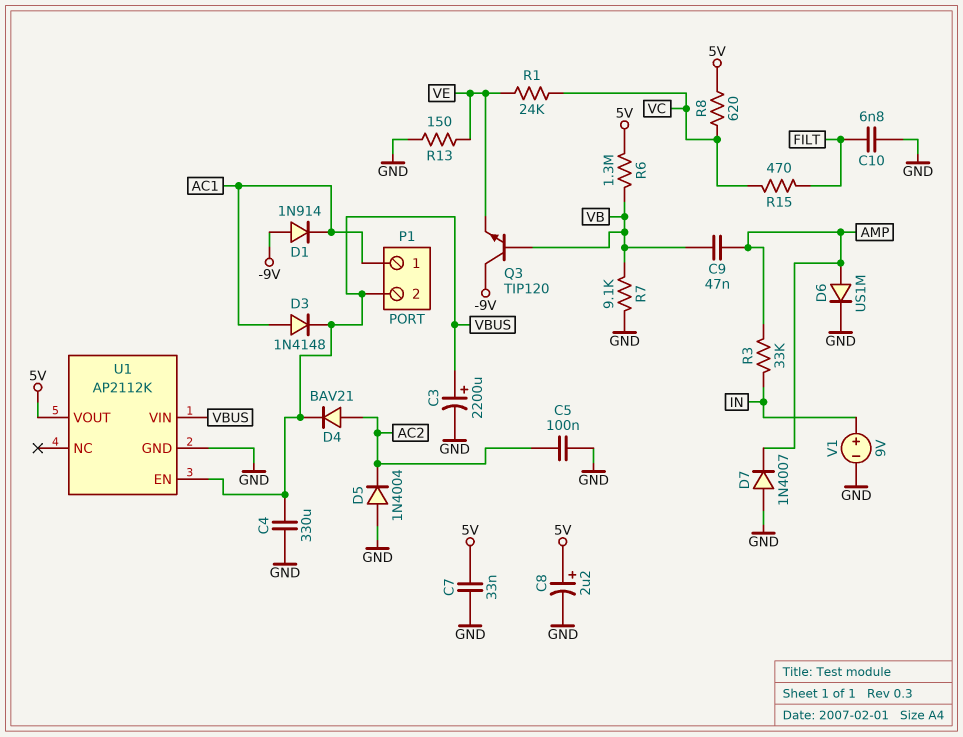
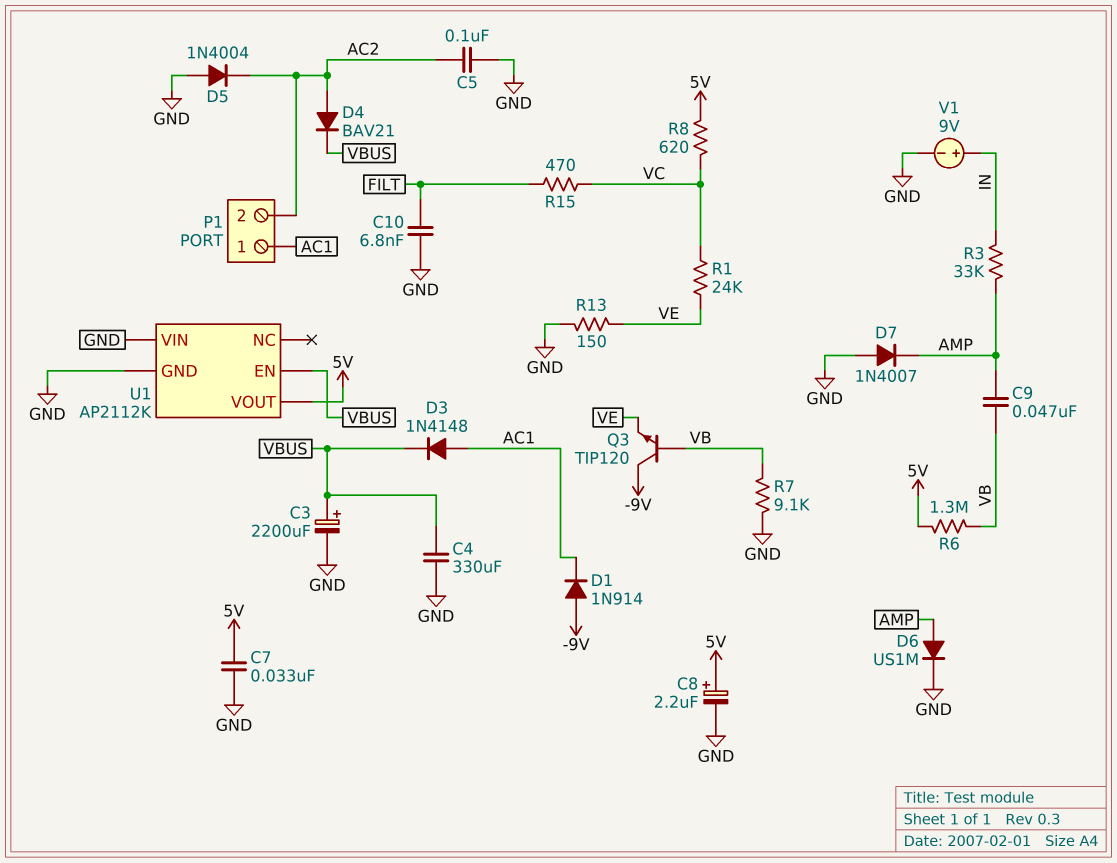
P1 pin 2: VBUS -> AC2
U1 pin VIN: VBUS -> GND

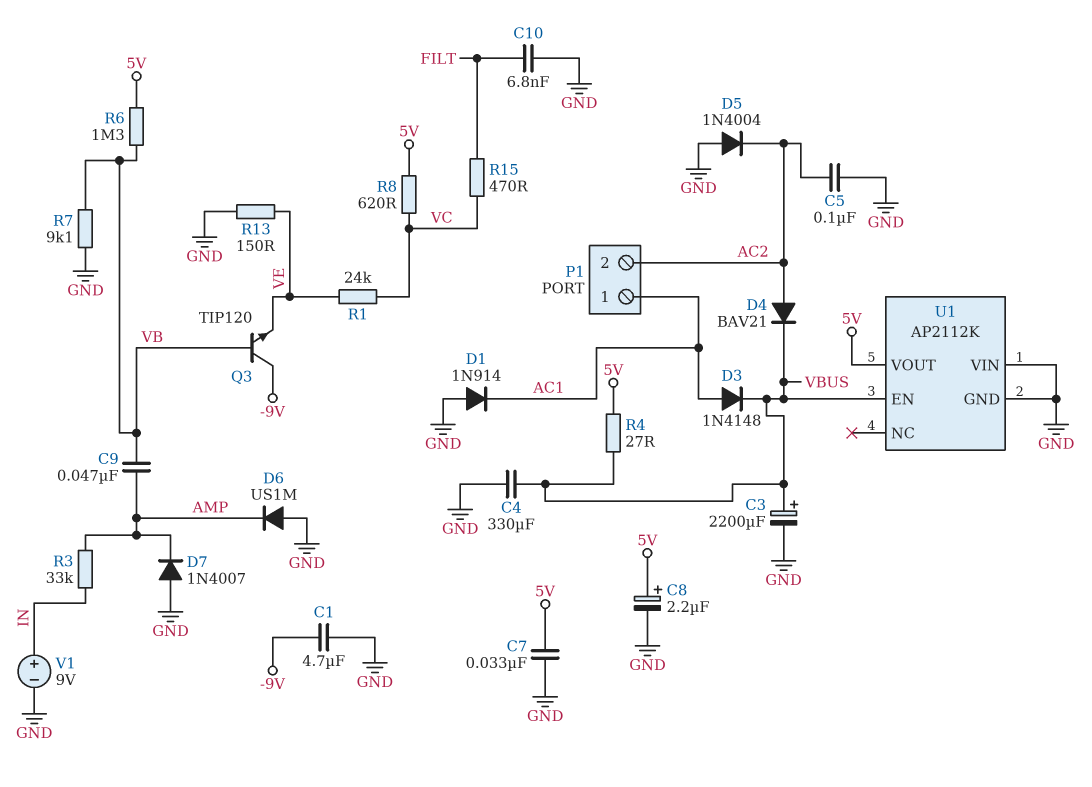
C1: none -> 4.7uF (-9V, GND)
D1: diode 1N914 (A -9V, K AC1) -> diode 1N914 (A GND, K AC1)
D6: diode US1M (A AMP, K GND) -> diode US1M (A GND, K AMP)
R4: none -> 27 (5V, VBUS)

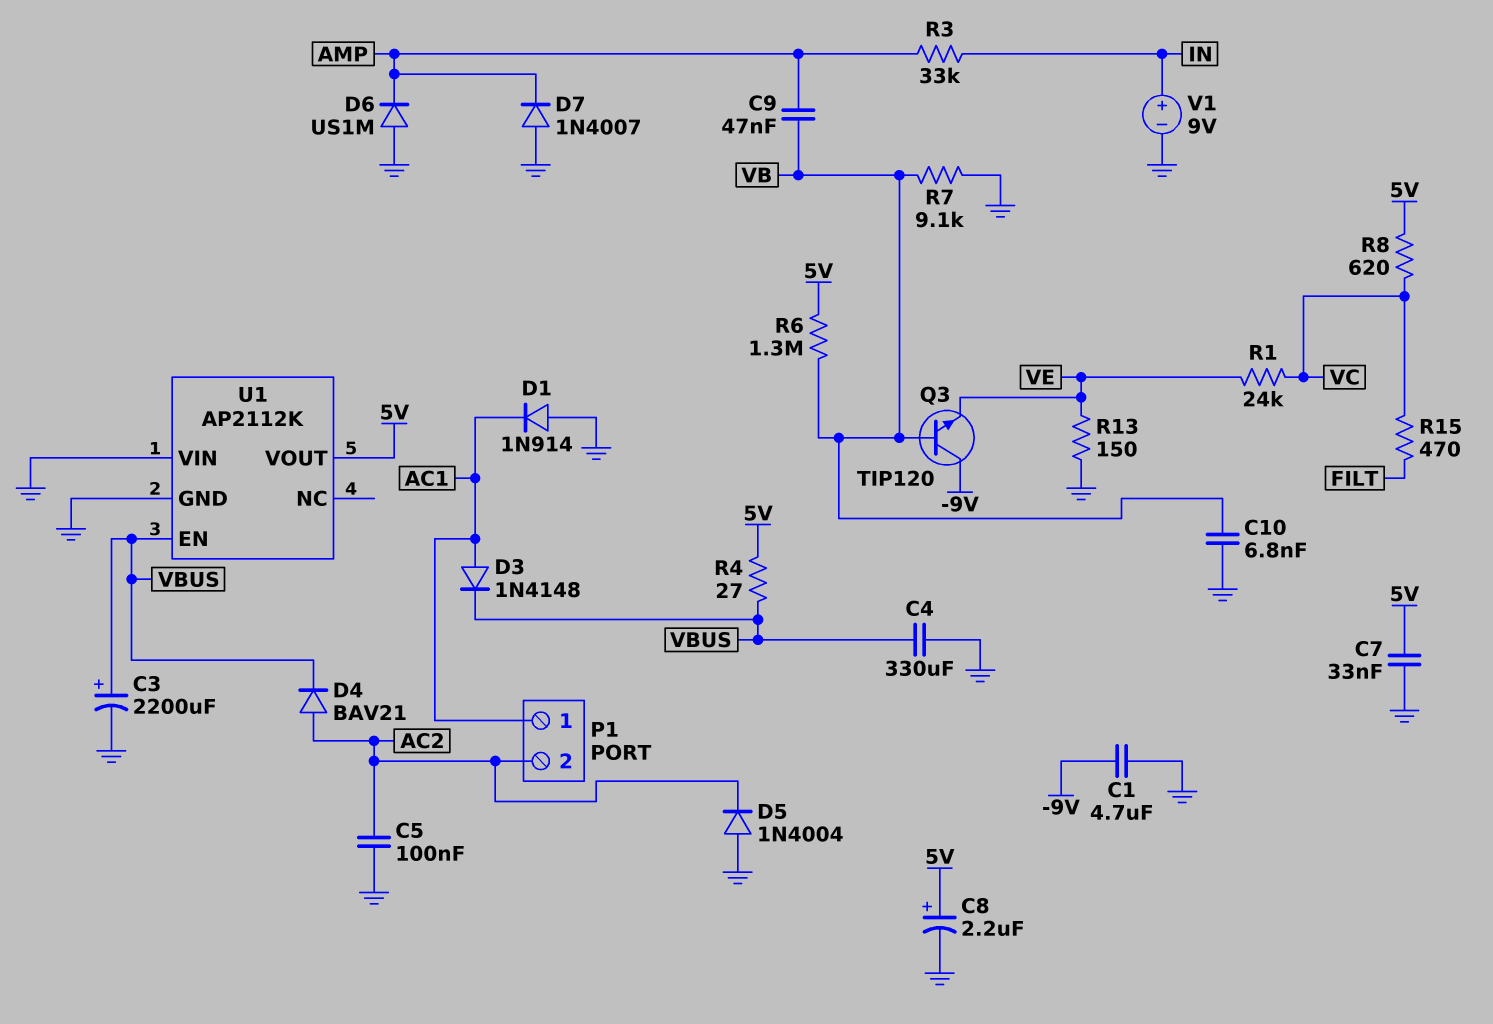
C10: 6.8nF (FILT, GND) -> 6.8nF (GND, VB)

